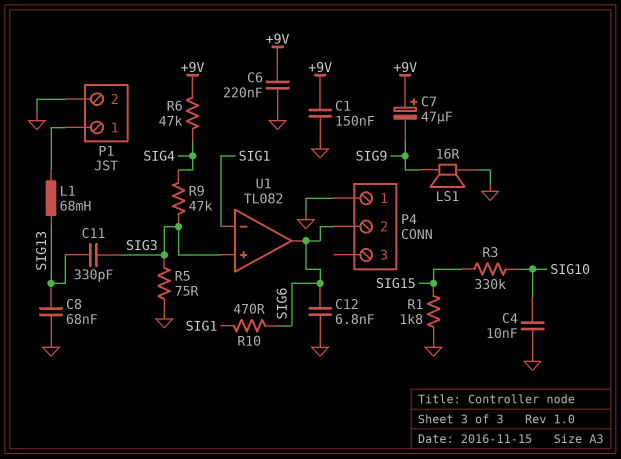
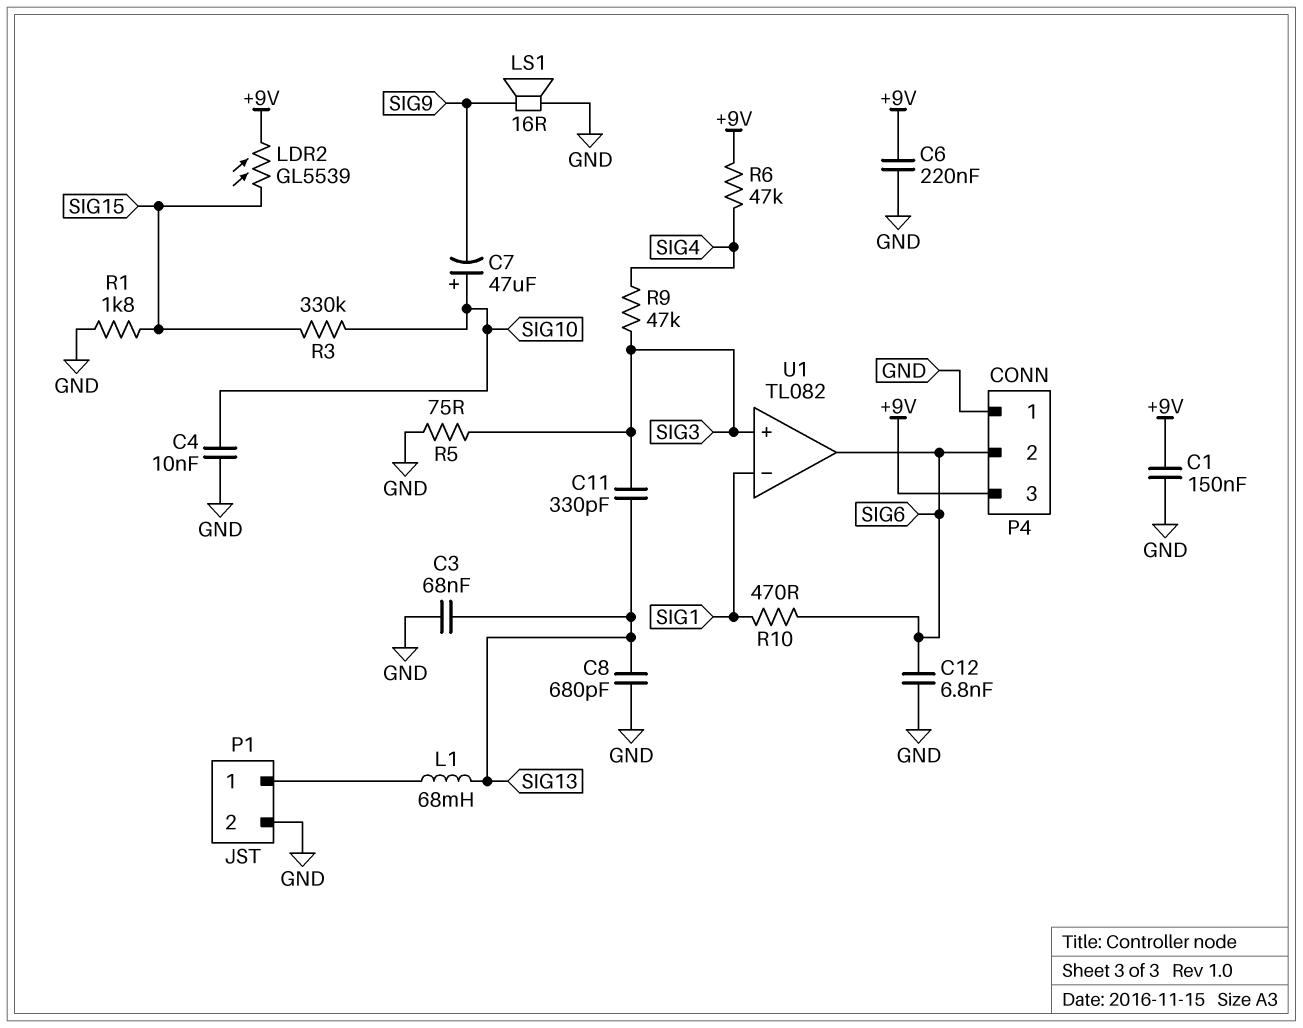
C3: none -> 68nF (GND, SIG13)
C7: 47uF (plus +9V, minus SIG9) -> 47uF (plus SIG10, minus SIG9)
C8: 68nF (GND, SIG13) -> 680pF (GND, SIG13)
LDR2: none -> GL5539 (+9V, SIG15)
P4 pin 3: none -> +9V

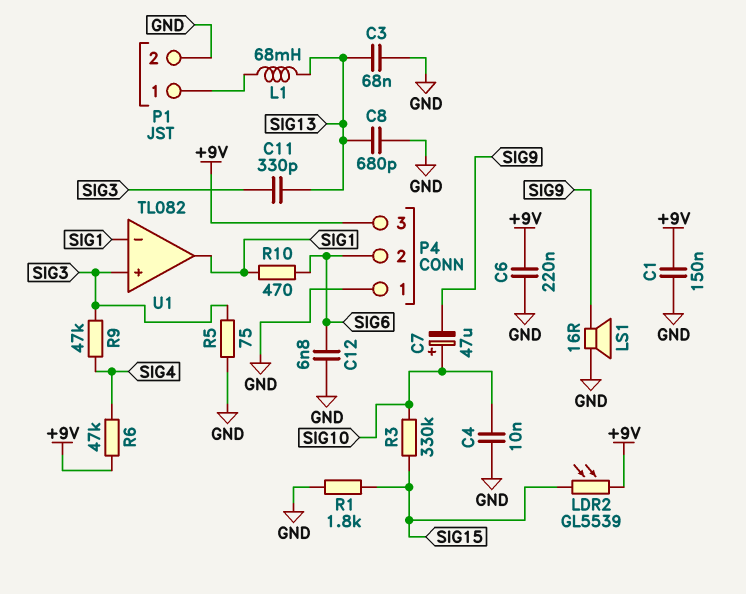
U1 pin out: SIG6 -> SIG1

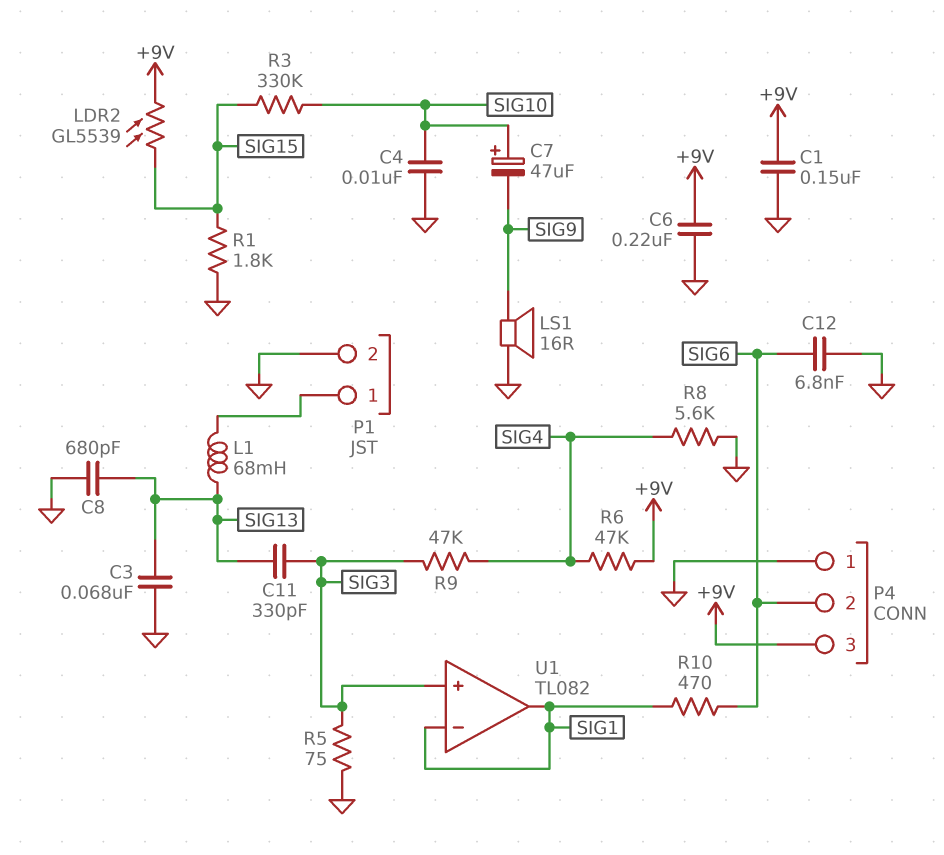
R8: none -> 5.6k (GND, SIG4)

